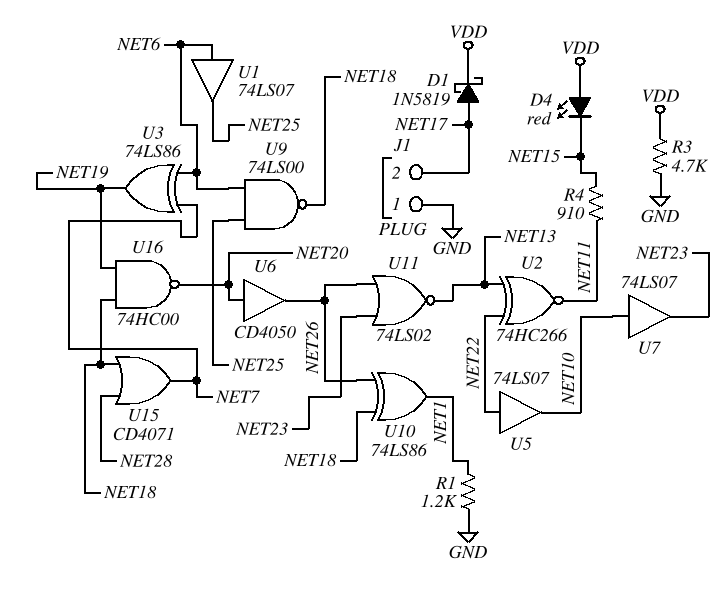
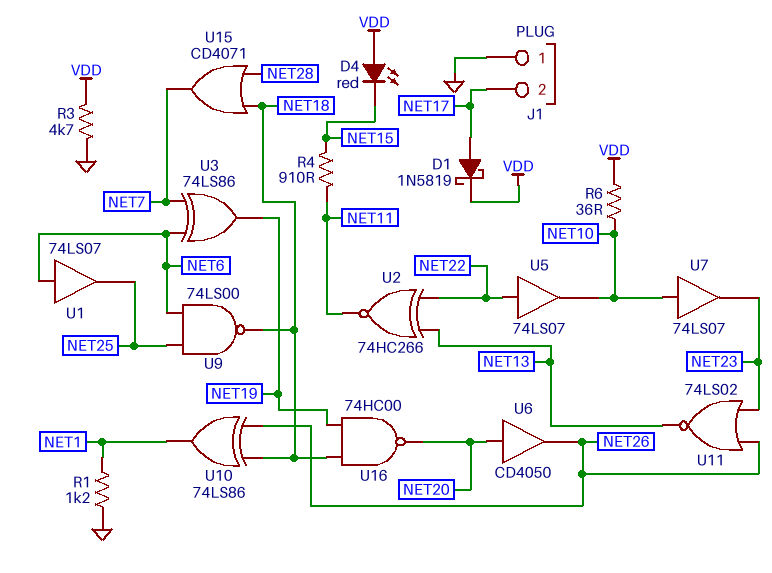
R6: none -> 36 (NET10, VDD)

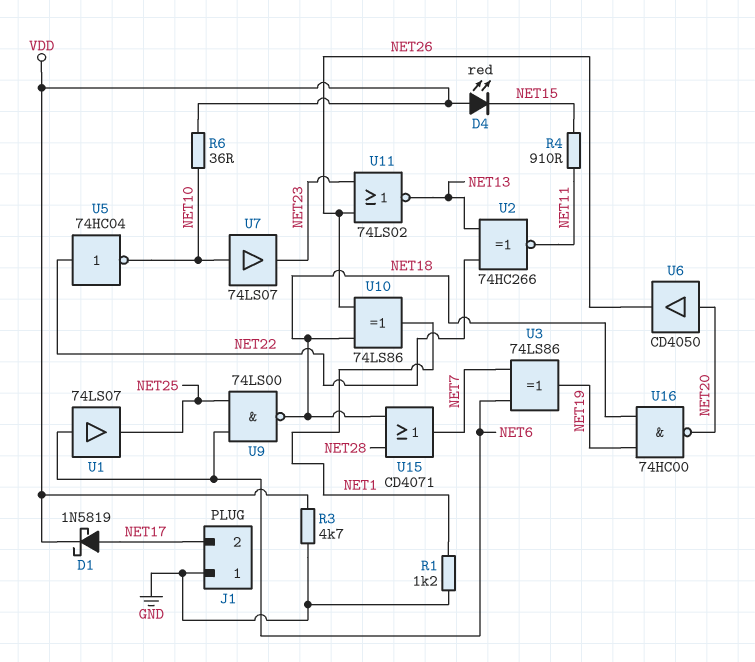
U5: buffer 74LS07 (in NET22, out NET10) -> NOT 74HC04 (in NET22, out NET10)

